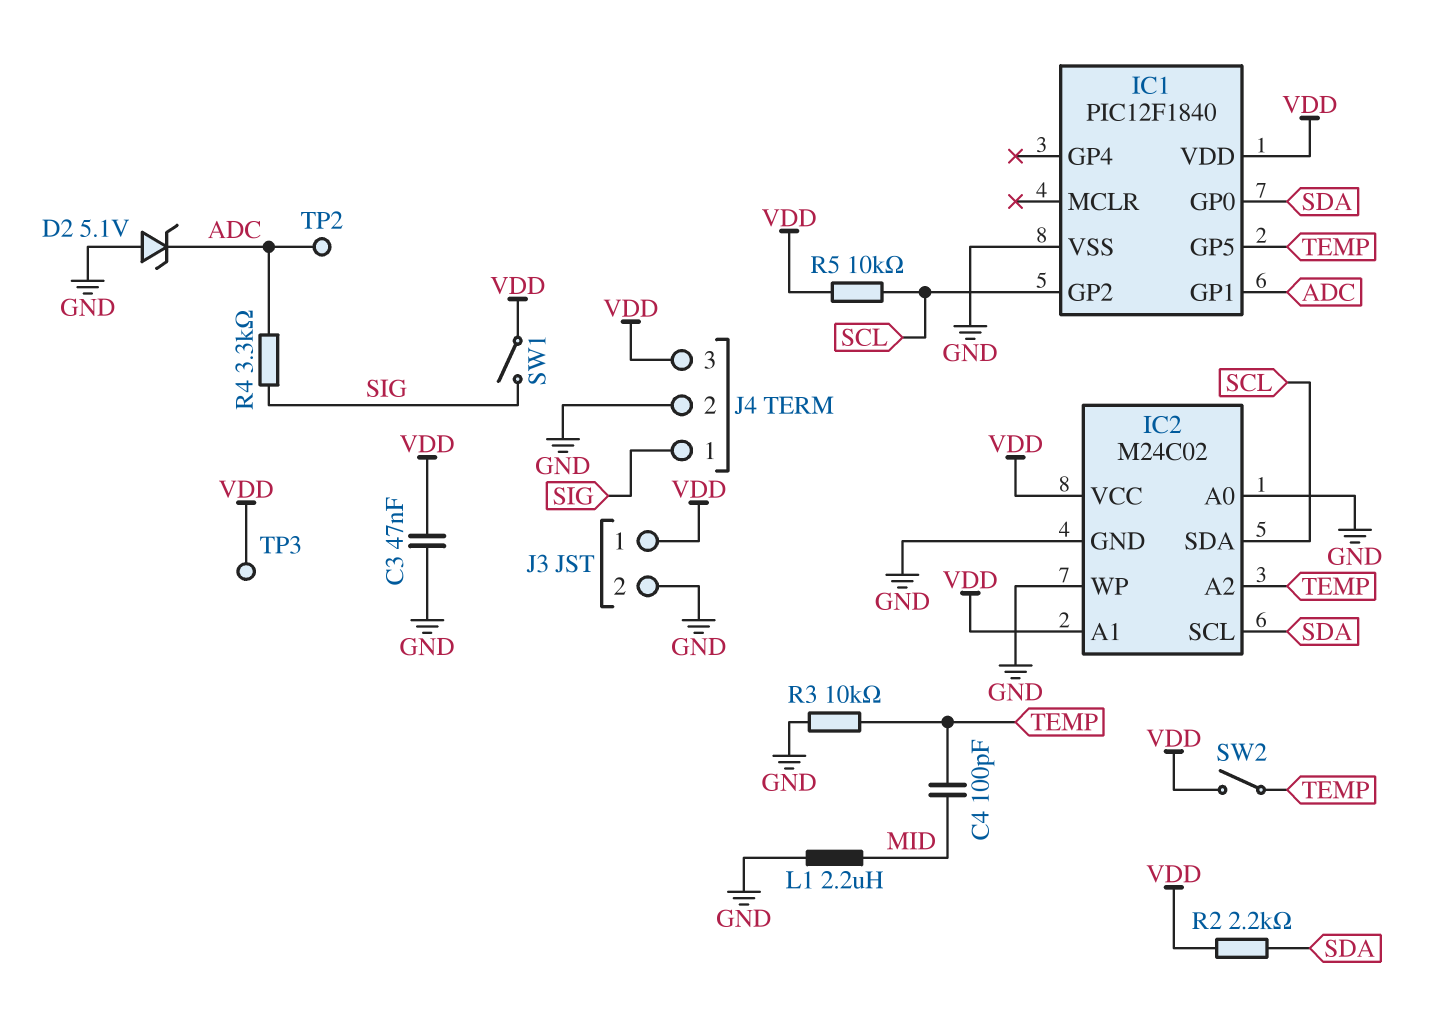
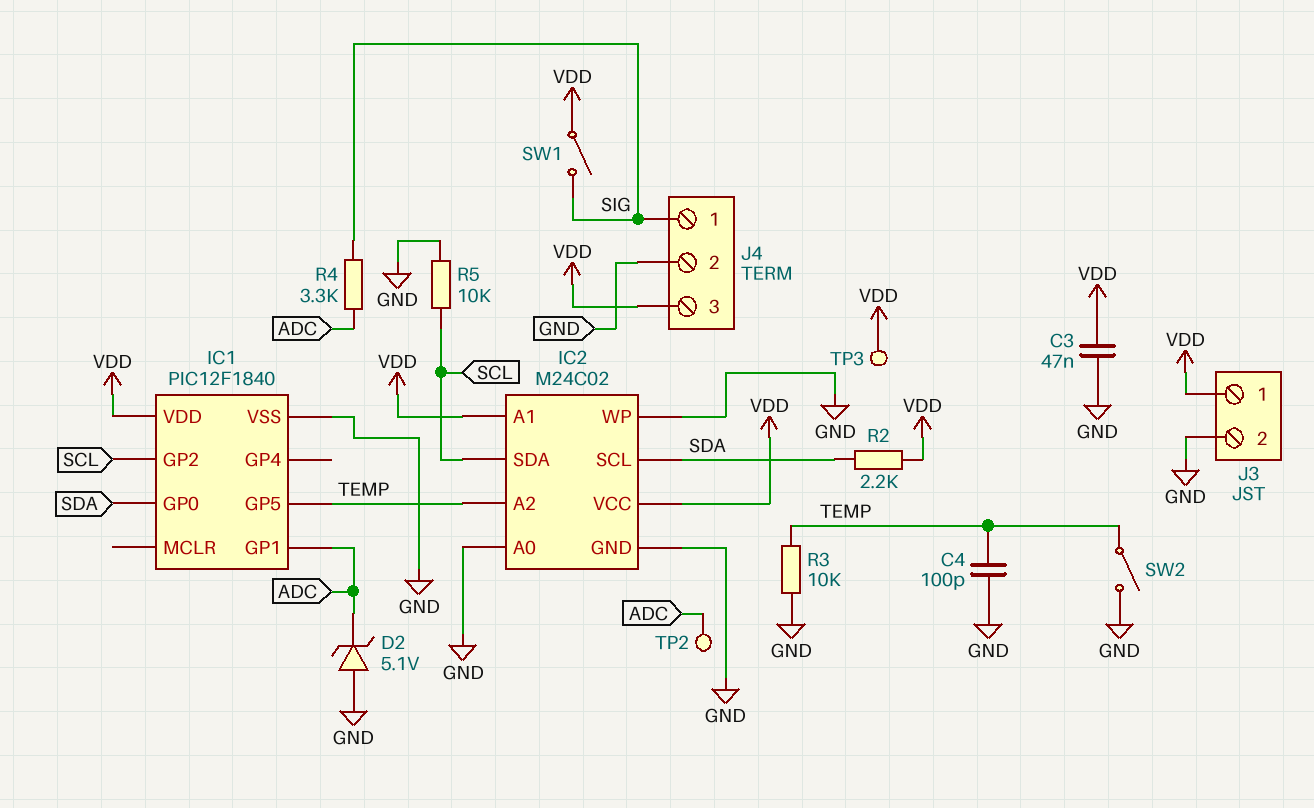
C4: 100pF (MID, TEMP) -> 100pF (GND, TEMP)
L1: 2.2uH (GND, MID) -> none
R5: 10k (SCL, VDD) -> 10k (GND, SCL)
SW2: switch (TEMP, VDD) -> switch (GND, TEMP)

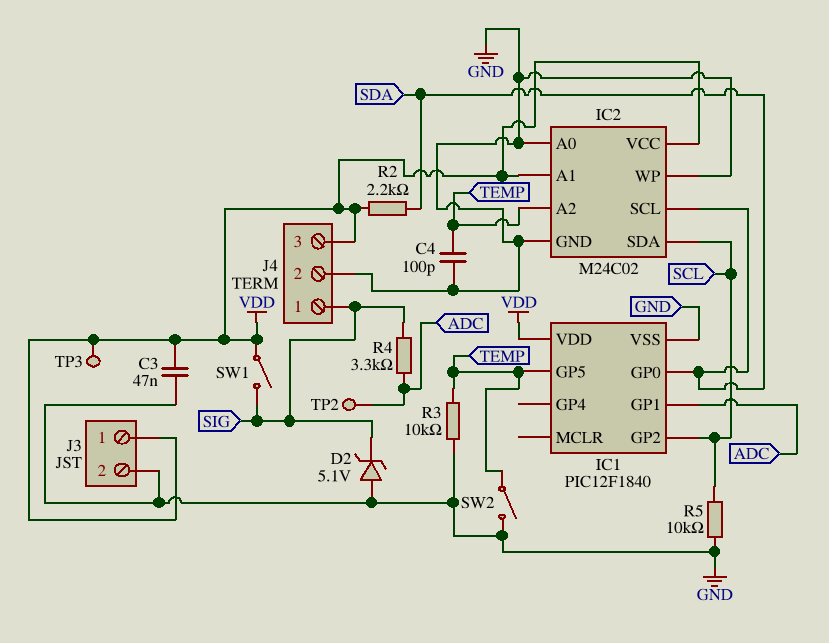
D2: zener 5.1V (A GND, K ADC) -> zener 5.1V (A GND, K SIG)

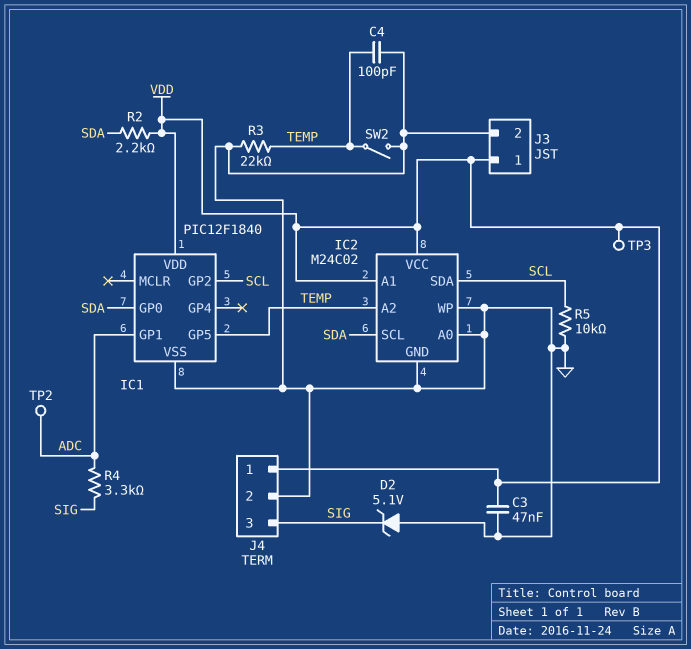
J4 pin 1: SIG -> VDD
J4 pin 3: VDD -> SIG
R3: 10k (GND, TEMP) -> 22k (GND, TEMP)
SW1: switch (SIG, VDD) -> none

